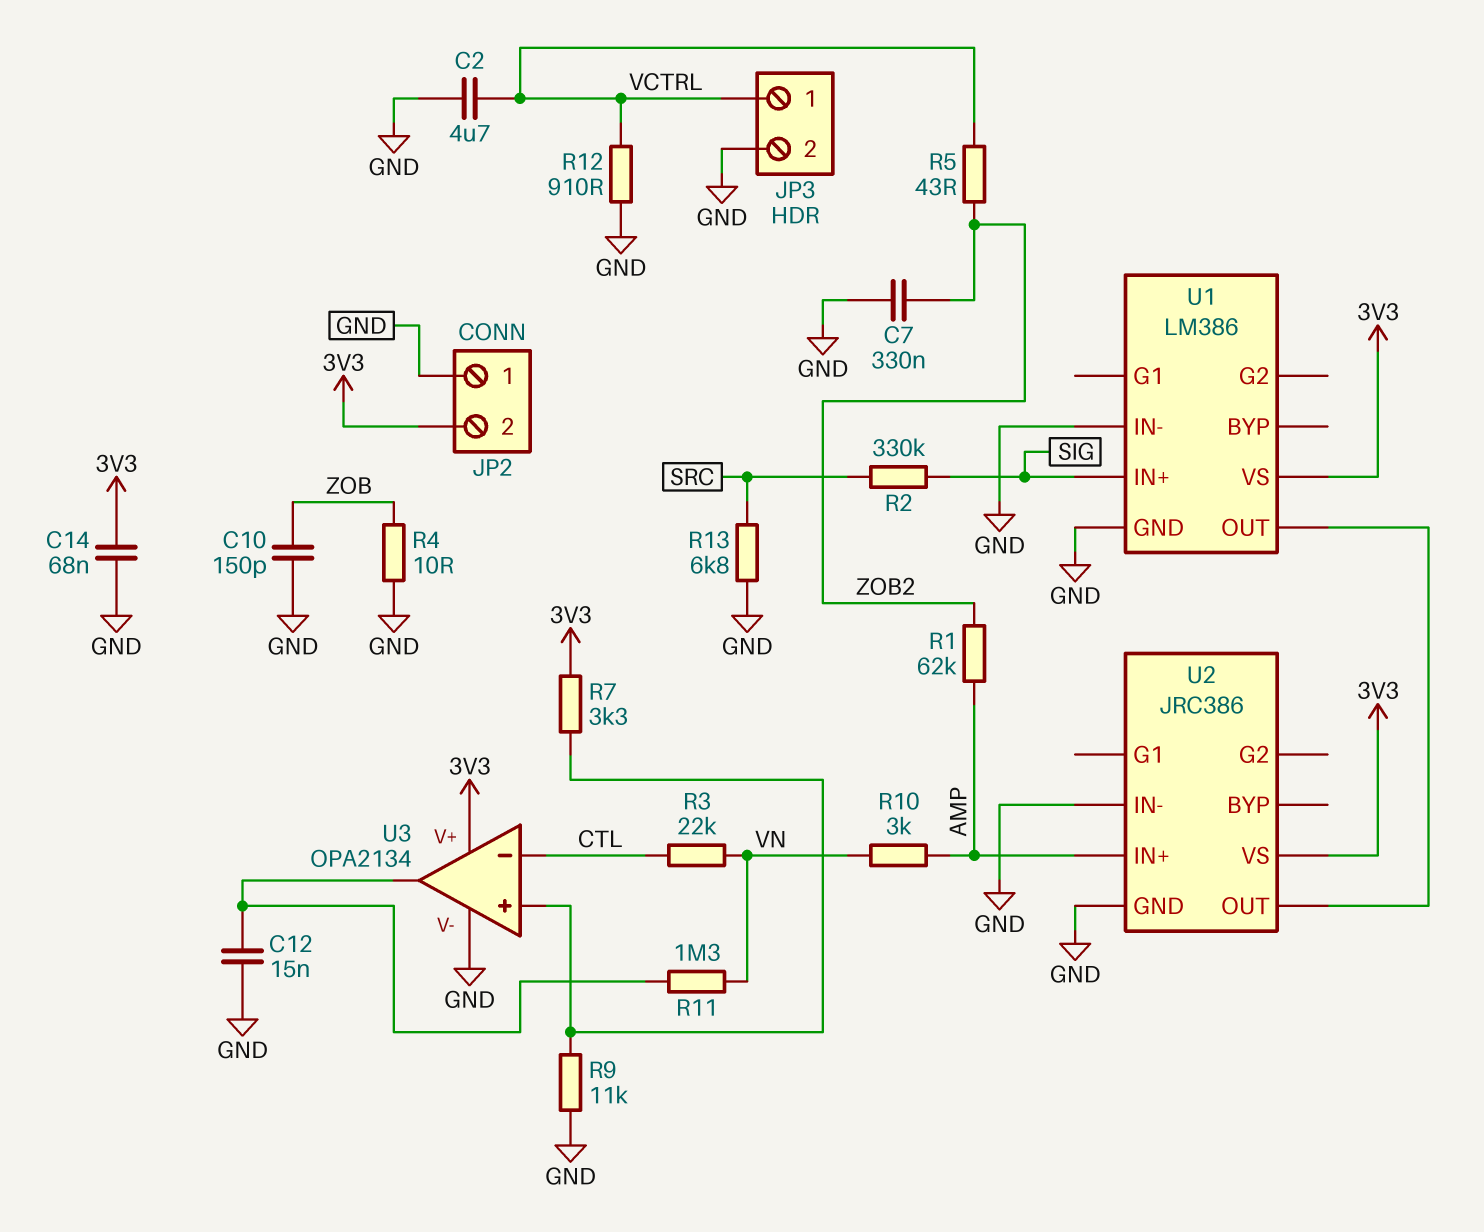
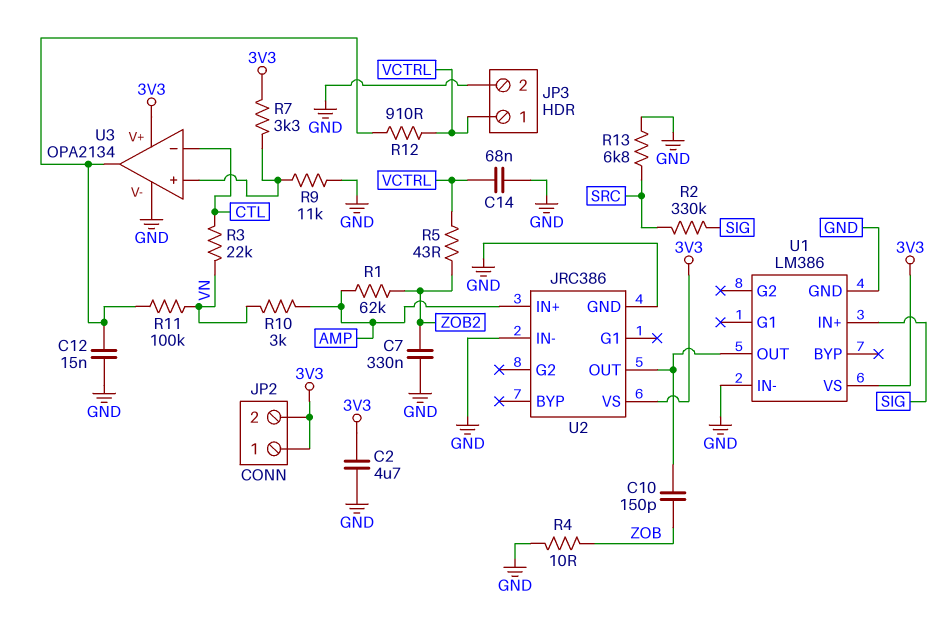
C2: 4.7uF (GND, VCTRL) -> 4.7uF (3V3, GND)
C10: 150pF (GND, ZOB) -> 150pF (U1/OUT, ZOB)
C14: 68nF (3V3, GND) -> 68nF (GND, VCTRL)
JP2 pin 1: GND -> 3V3
R11: 1.3M (U3/out, VN) -> 100k (U3/out, VN)
R12: 910 (GND, VCTRL) -> 910 (U3/out, VCTRL)

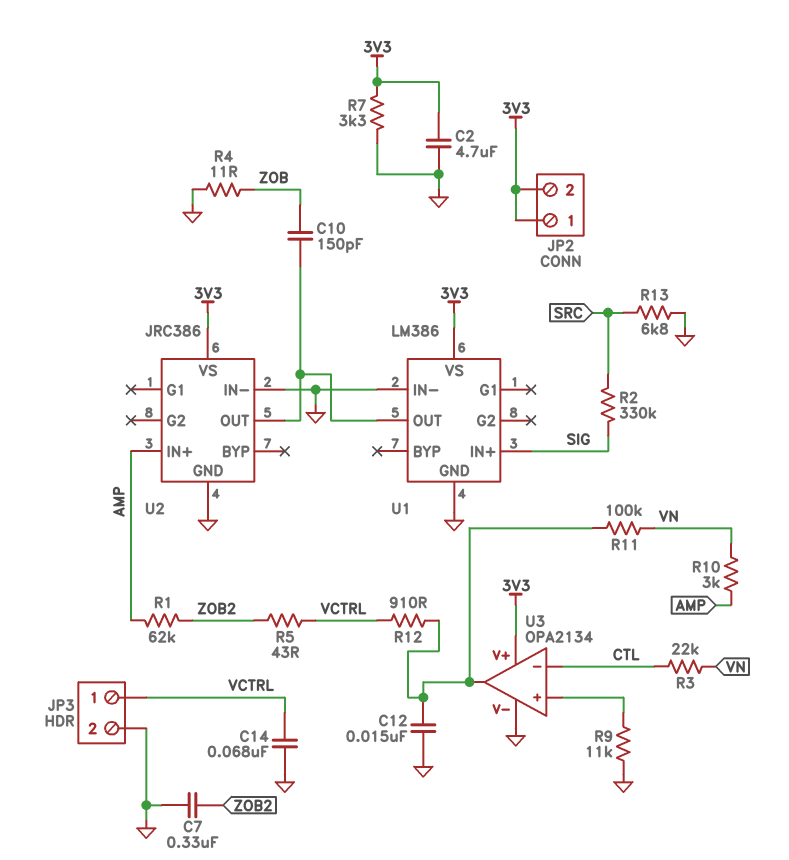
R4: 10 (GND, ZOB) -> 11 (GND, ZOB)
R7: 3.3k (3V3, U3/in+) -> 3.3k (3V3, GND)

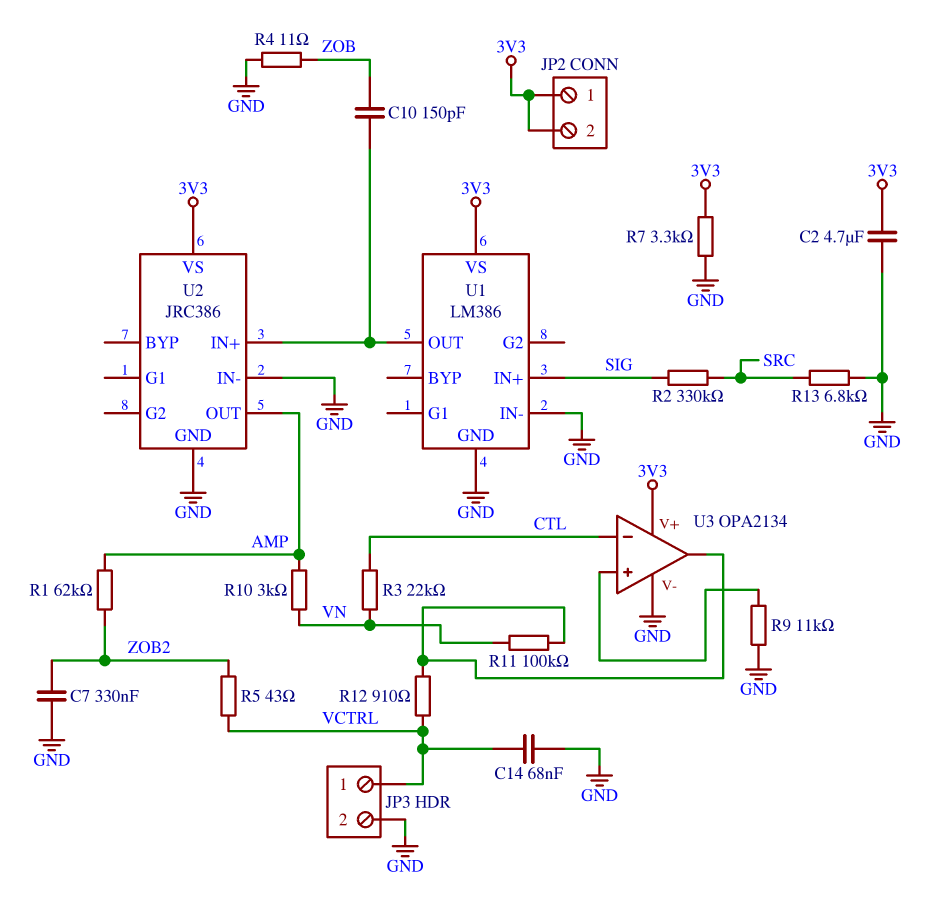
C12: 15nF (GND, U3/out) -> none
U2 pin IN+: AMP -> U1/OUT
U2 pin OUT: U1/OUT -> AMP

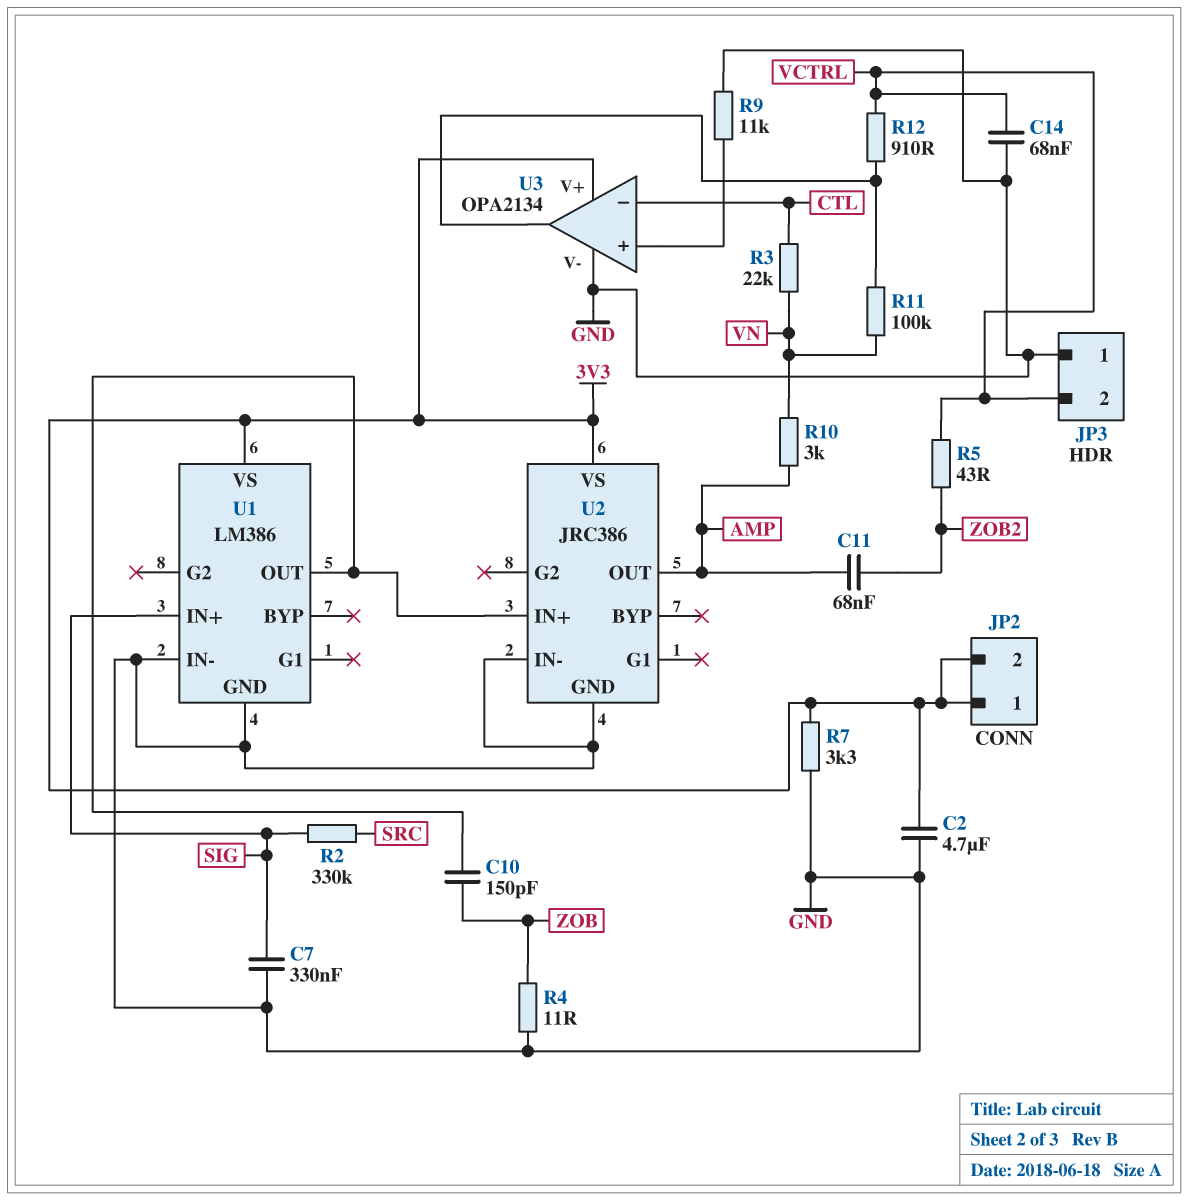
C7: 330nF (GND, ZOB2) -> 330nF (GND, SIG)
C11: none -> 68nF (AMP, ZOB2)
JP3 pin 1: VCTRL -> GND
JP3 pin 2: GND -> VCTRL
R1: 62k (AMP, ZOB2) -> none
R13: 6.8k (GND, SRC) -> none

